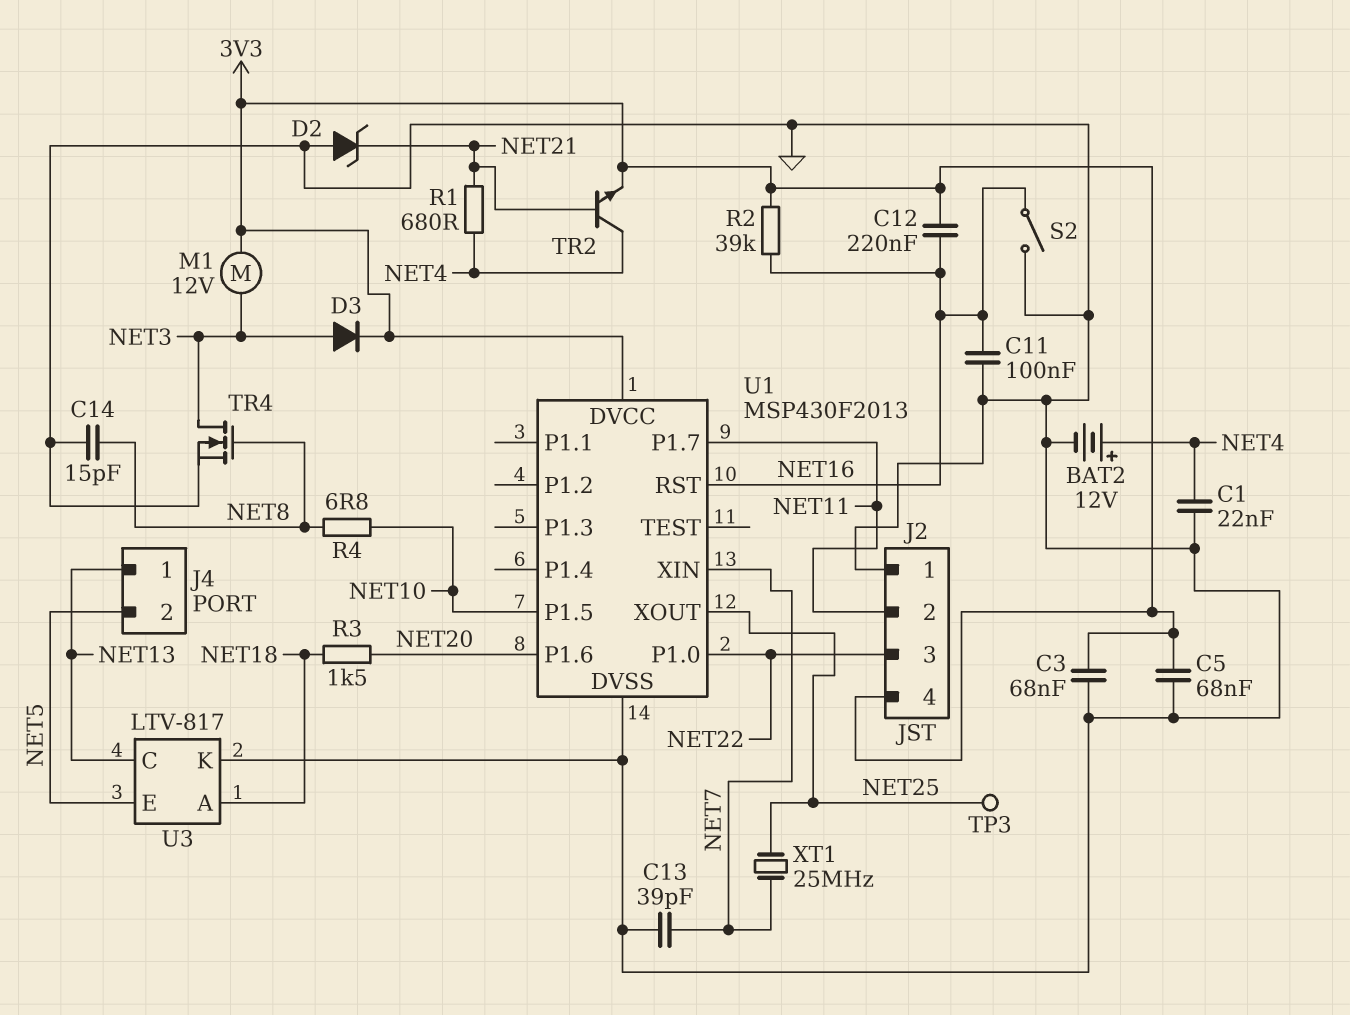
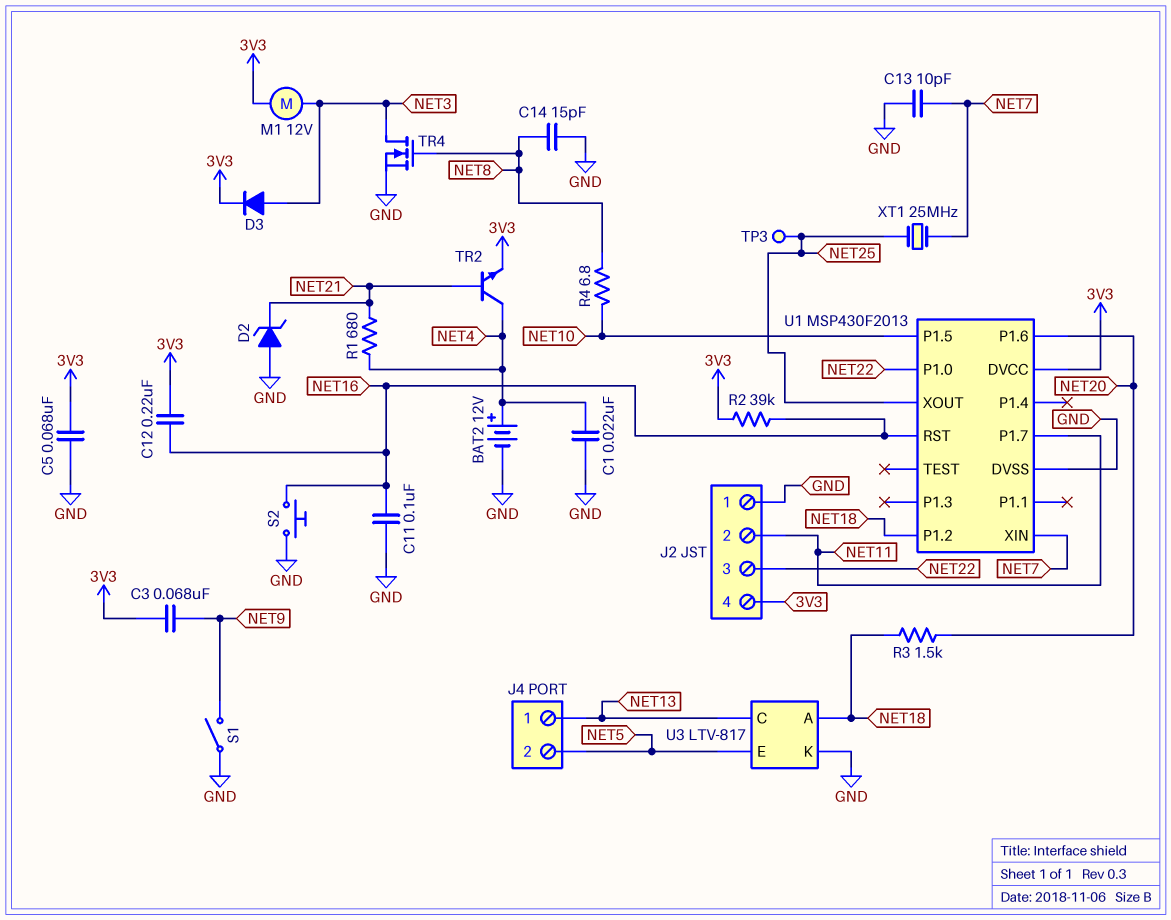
C3: 68nF (3V3, GND) -> 68nF (3V3, NET9)
C13: 39pF (GND, NET7) -> 10pF (GND, NET7)
S1: none -> switch (GND, NET9)
S2: switch (GND, NET16) -> button (GND, NET16)
U1 pin P1.2: none -> NET18

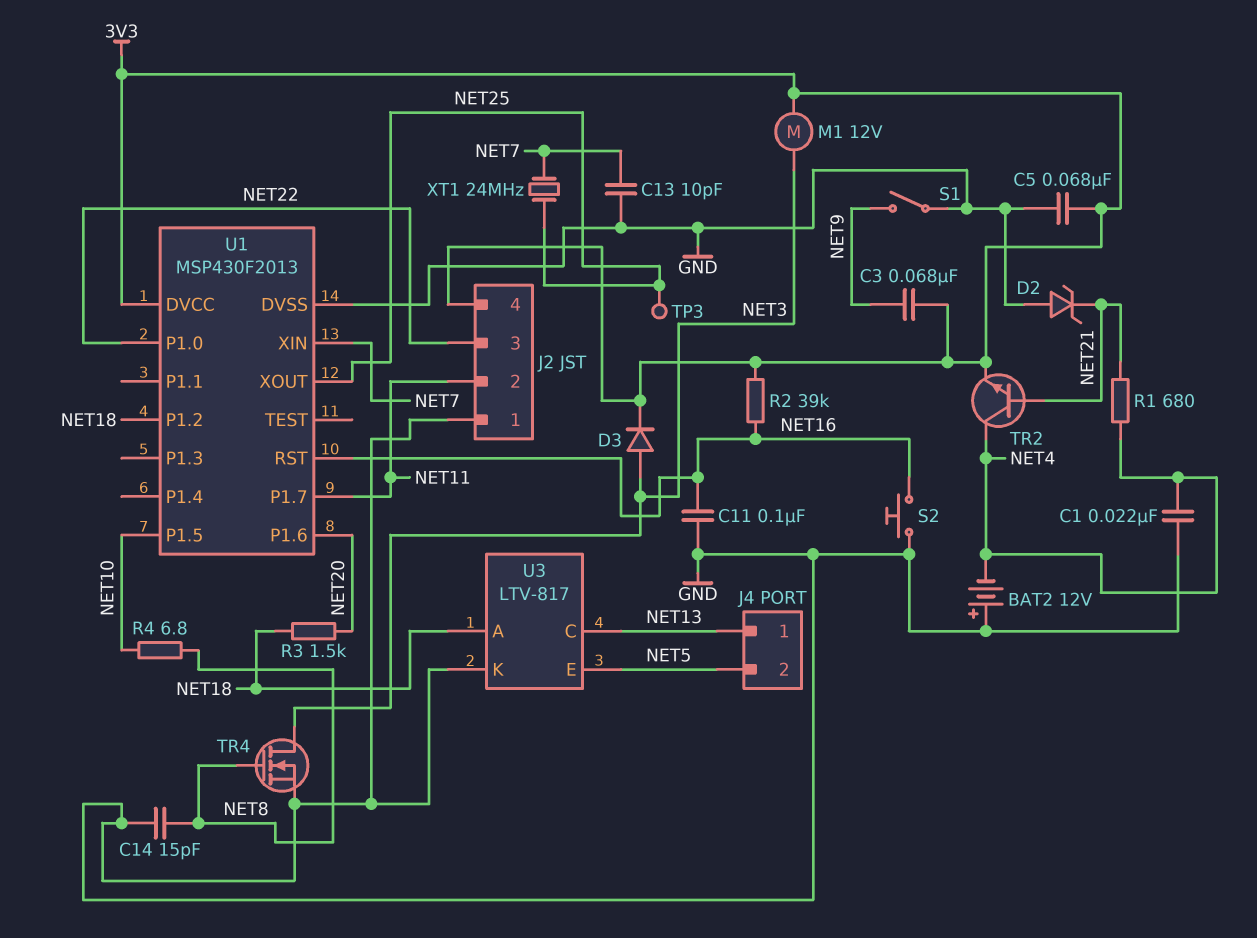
BAT2: 12V (plus NET4, minus GND) -> 12V (plus GND, minus NET4)
C12: 220nF (3V3, NET16) -> none
XT1: 25MHz (NET7, NET25) -> 24MHz (NET7, NET25)

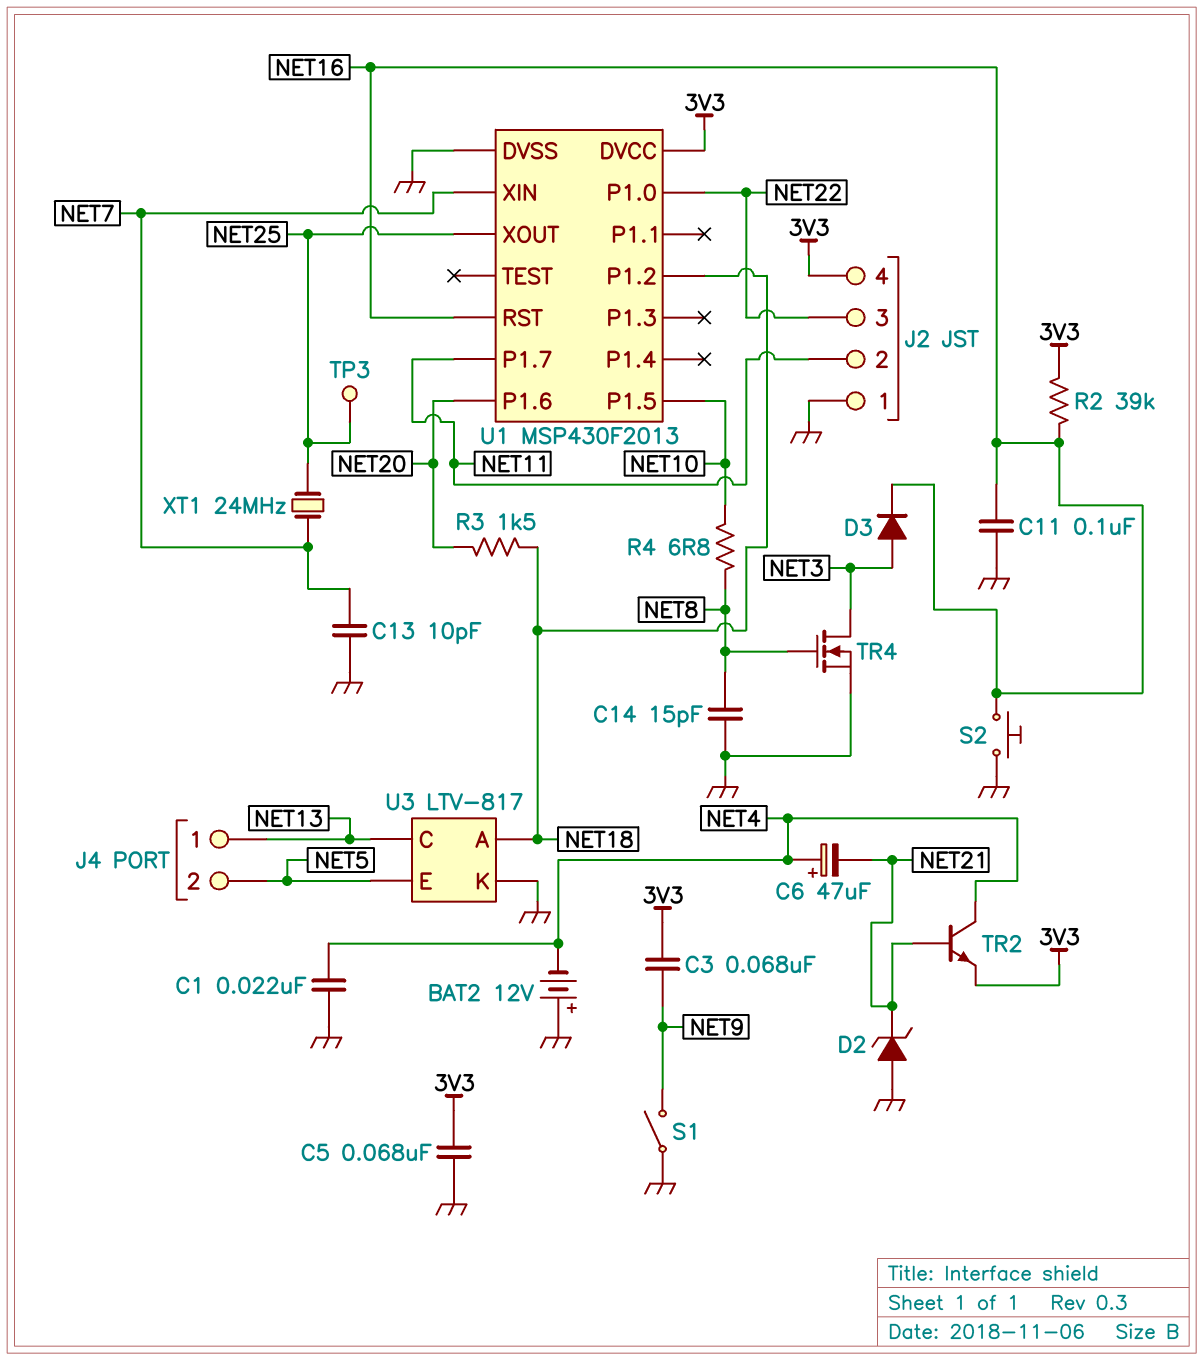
C6: none -> 47uF (plus NET4, minus NET21)
D3: diode (A NET3, K 3V3) -> diode (A NET3, K NET16)
M1: motor 12V (3V3, NET3) -> none
R1: 680 (NET4, NET21) -> none

